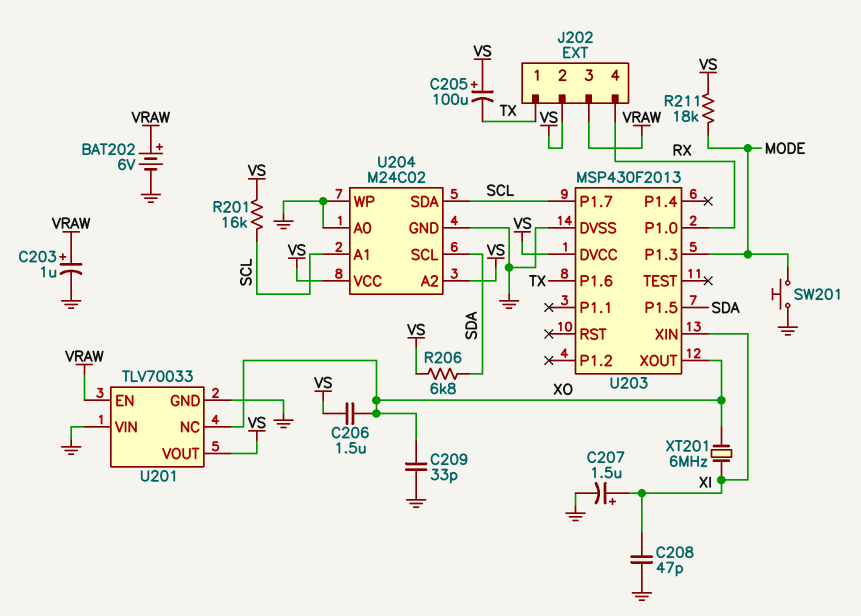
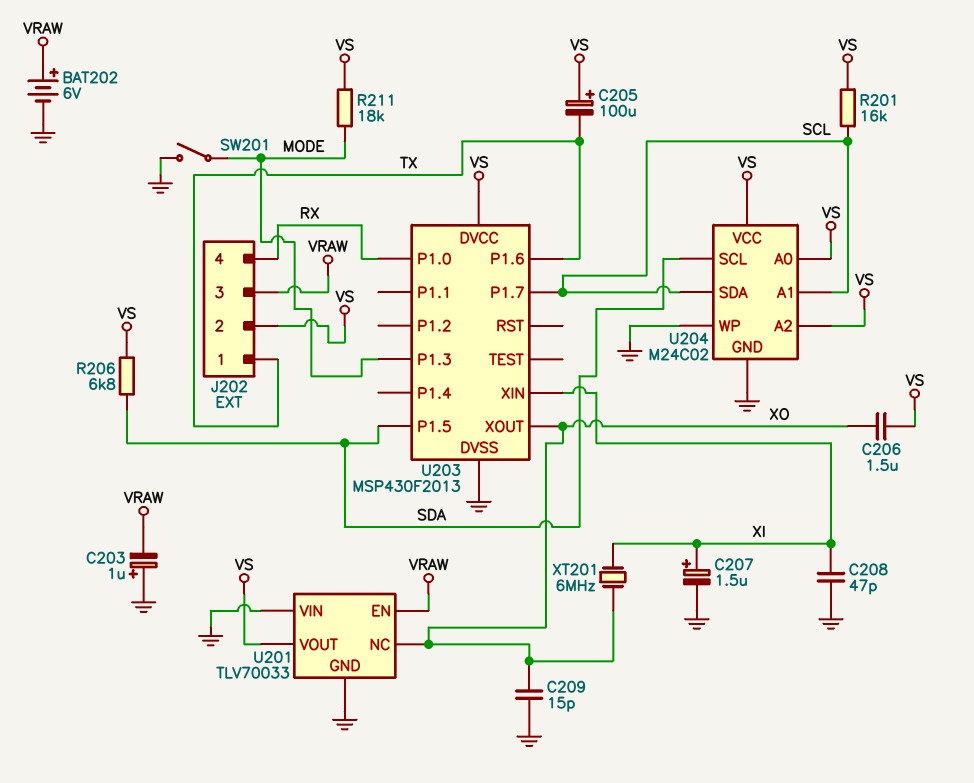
C203: 1uF (plus VRAW, minus GND) -> 1uF (plus GND, minus VRAW)
C209: 33pF (GND, XO) -> 15pF (GND, XO)
SW201: button (GND, MODE) -> switch (GND, MODE)
U204 pin A0: GND -> VS

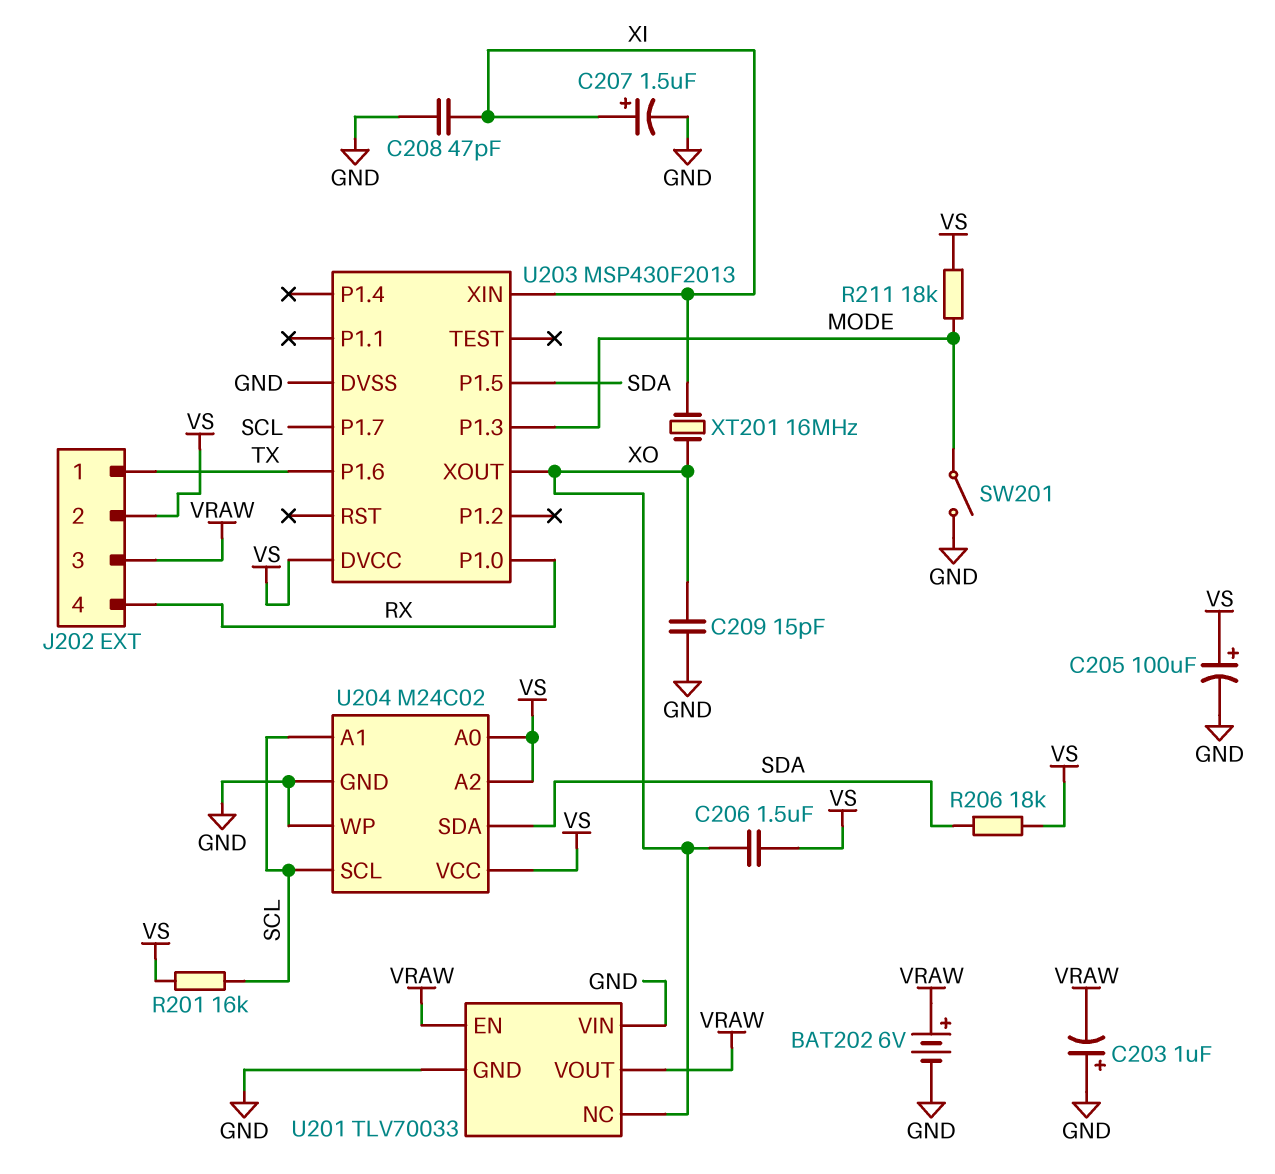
C205: 100uF (plus VS, minus TX) -> 100uF (plus VS, minus GND)
R206: 6.8k (SDA, VS) -> 18k (SDA, VS)
U201 pin VOUT: VS -> VRAW
U204 pin SCL: SDA -> SCL
U204 pin SDA: SCL -> SDA
XT201: 6MHz (XI, XO) -> 16MHz (XI, XO)

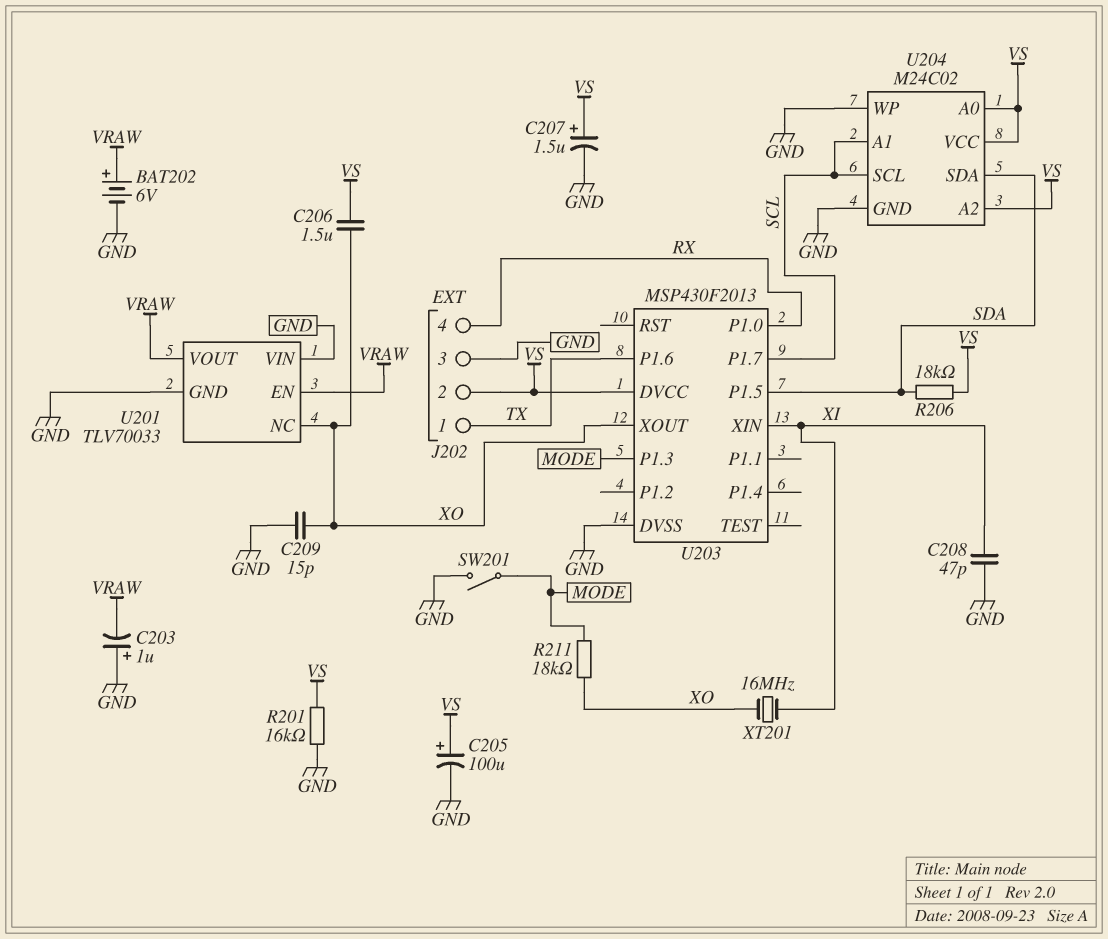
C207: 1.5uF (plus XI, minus GND) -> 1.5uF (plus VS, minus GND)
J202 pin 3: VRAW -> GND
R201: 16k (SCL, VS) -> 16k (GND, VS)
R211: 18k (MODE, VS) -> 18k (MODE, XO)

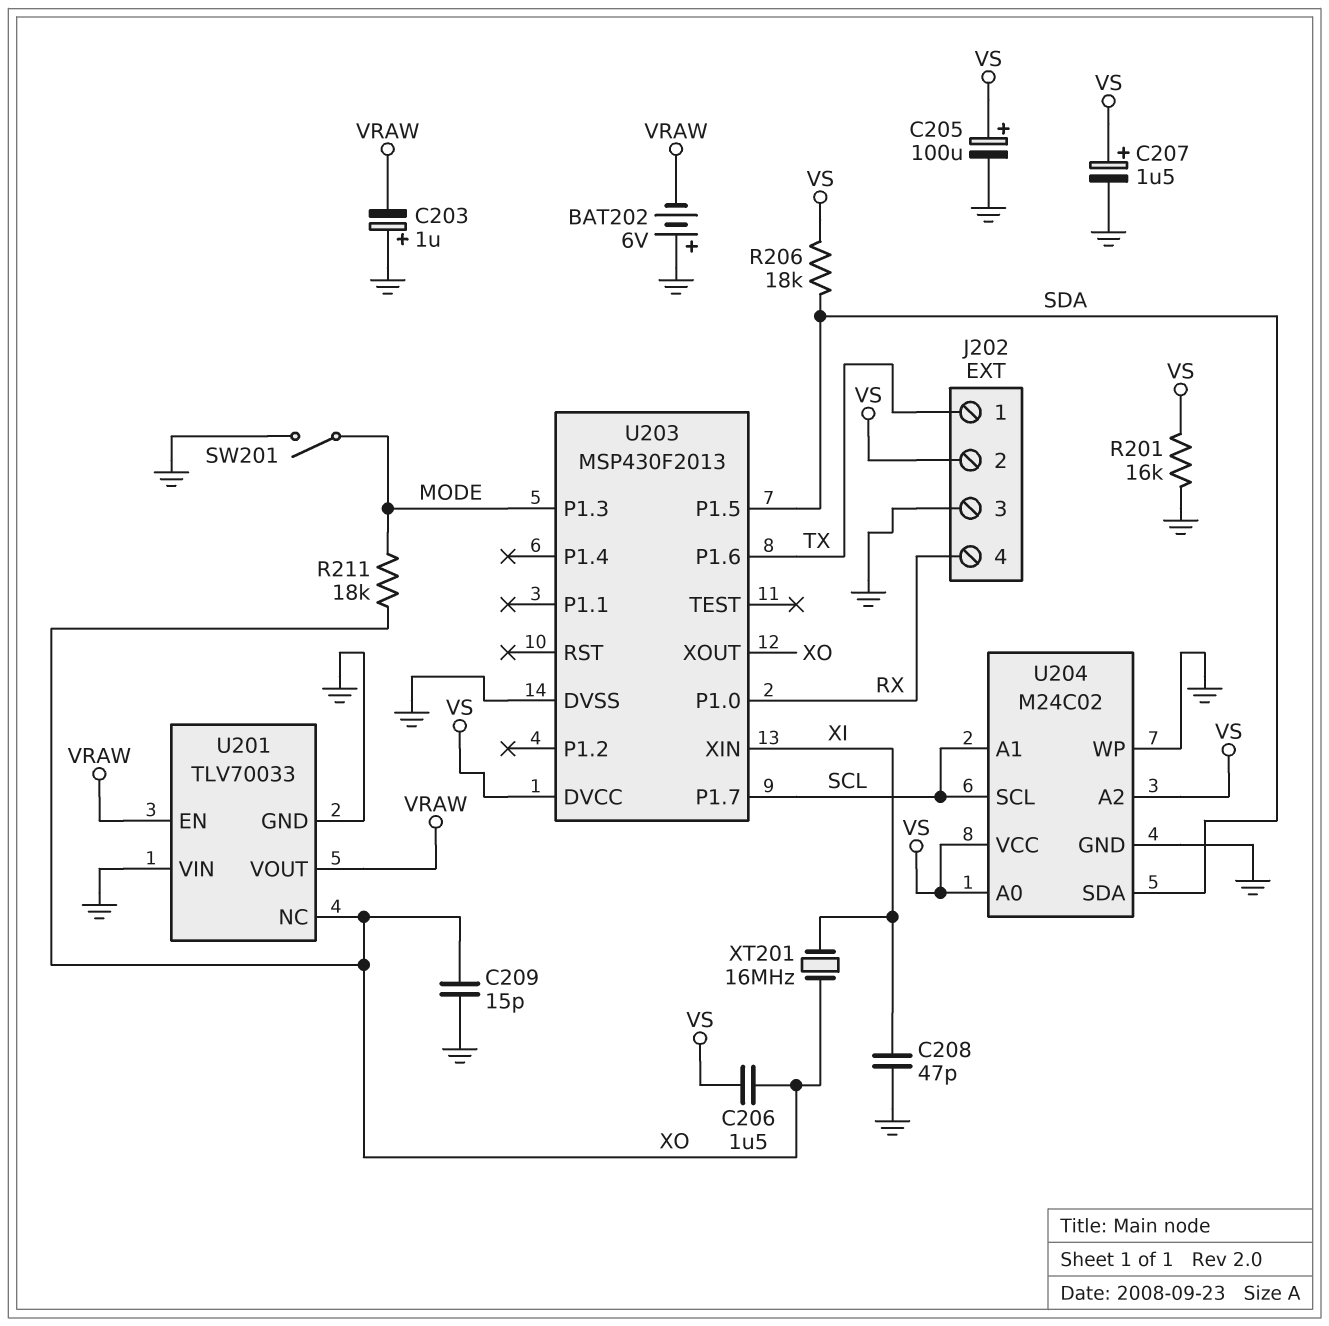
BAT202: 6V (plus VRAW, minus GND) -> 6V (plus GND, minus VRAW)

